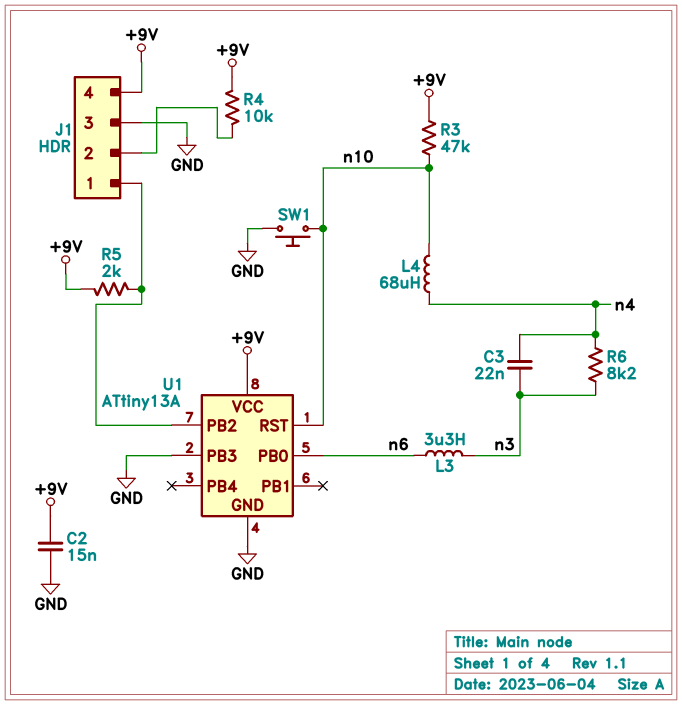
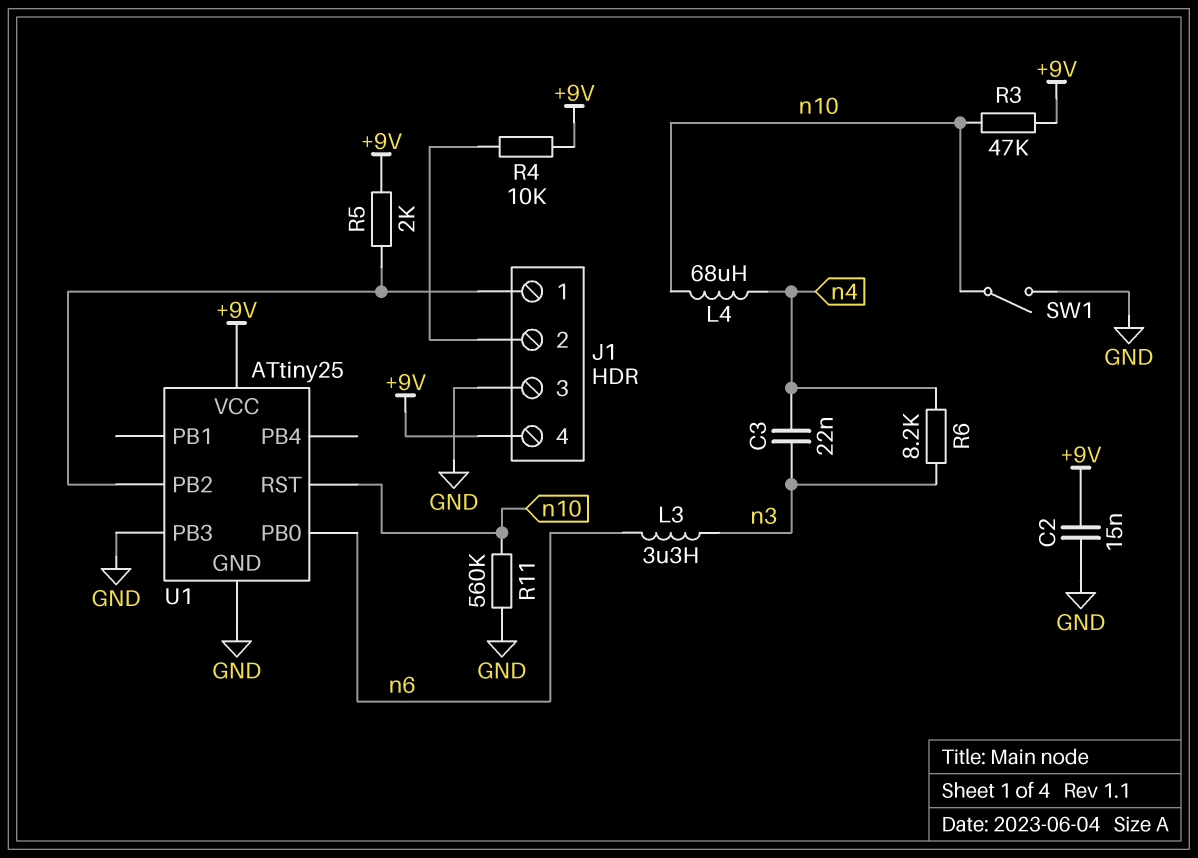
R11: none -> 560k (GND, n10)
SW1: button (GND, n10) -> switch (GND, n10)
U1: ATtiny13A -> ATtiny25

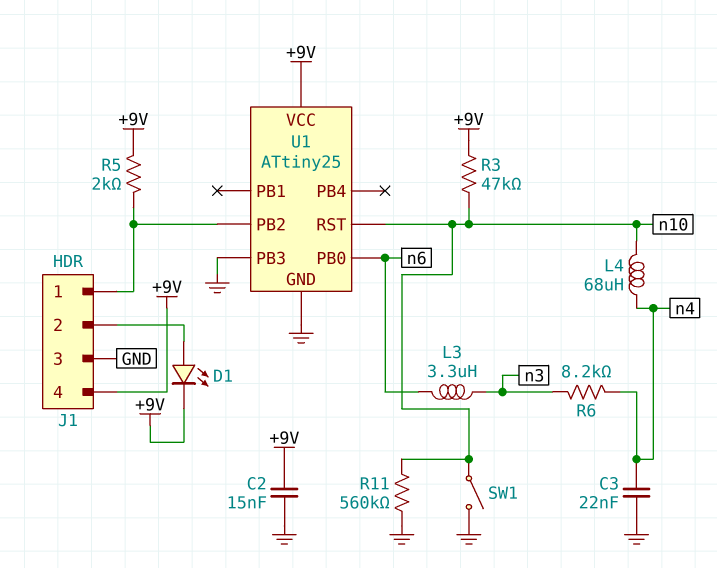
C3: 22nF (n3, n4) -> 22nF (GND, n4)
D1: none -> LED (A J1/2, K +9V)
R4: 10k (+9V, J1/2) -> none

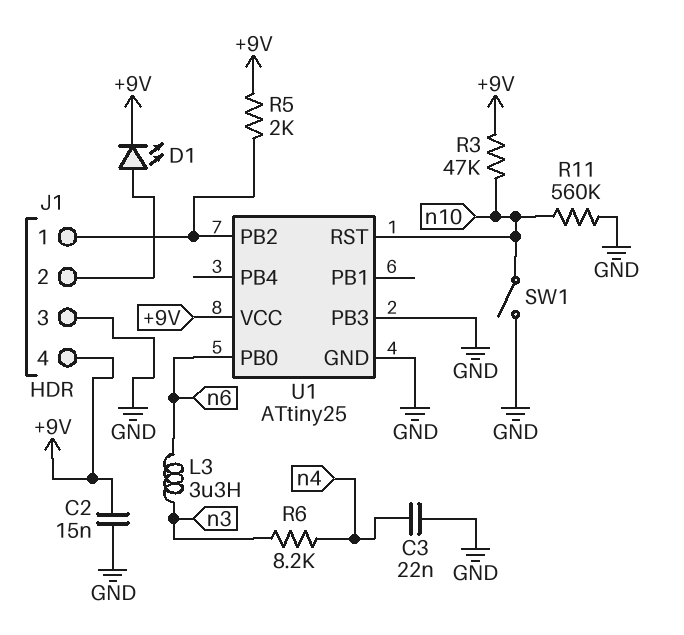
L4: 68uH (n4, n10) -> none

